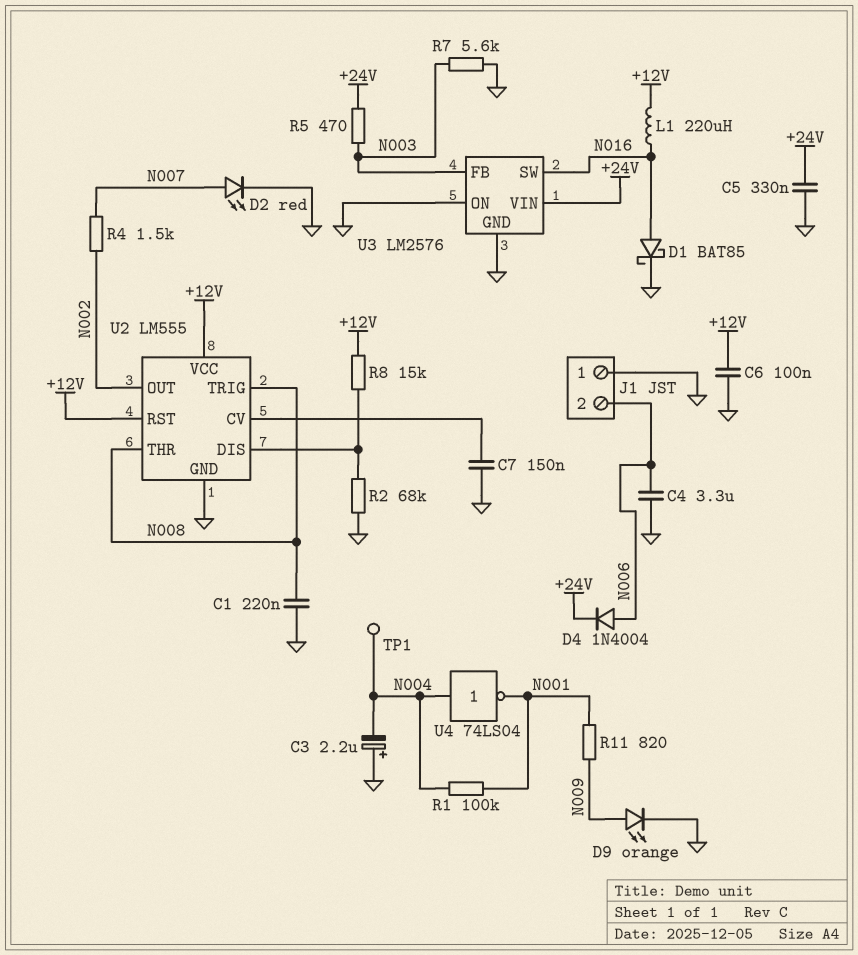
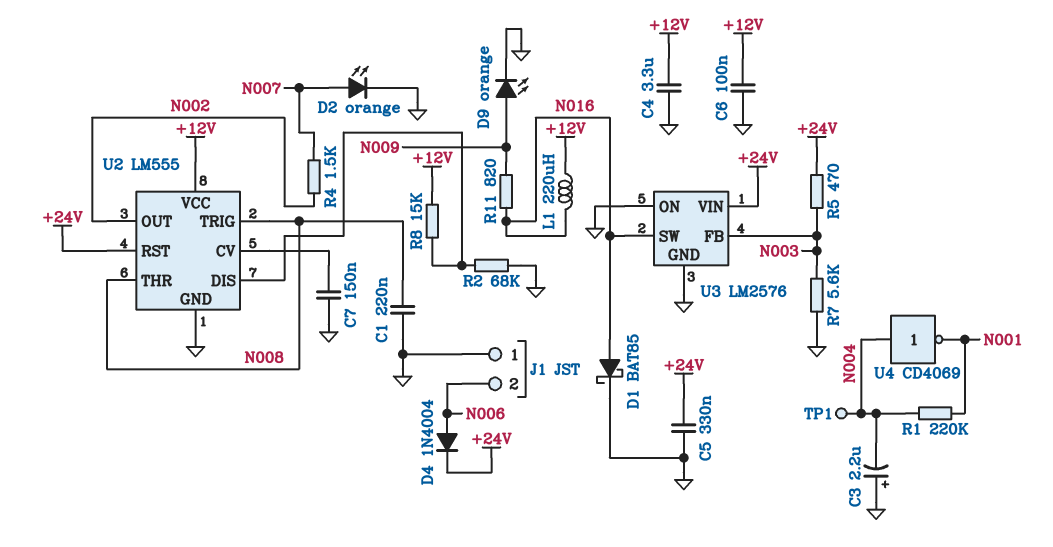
C4: 3.3uF (GND, N006) -> 3.3uF (+12V, GND)
D2: LED red (A N007, K GND) -> LED orange (A N007, K GND)
R1: 100k (N001, N004) -> 220k (N001, N004)
R11: 820 (N001, N009) -> 820 (N009, N016)
U2 pin RST: +12V -> +24V
U4: NOT 74LS04 (in N004, out N001) -> NOT CD4069 (in N004, out N001)

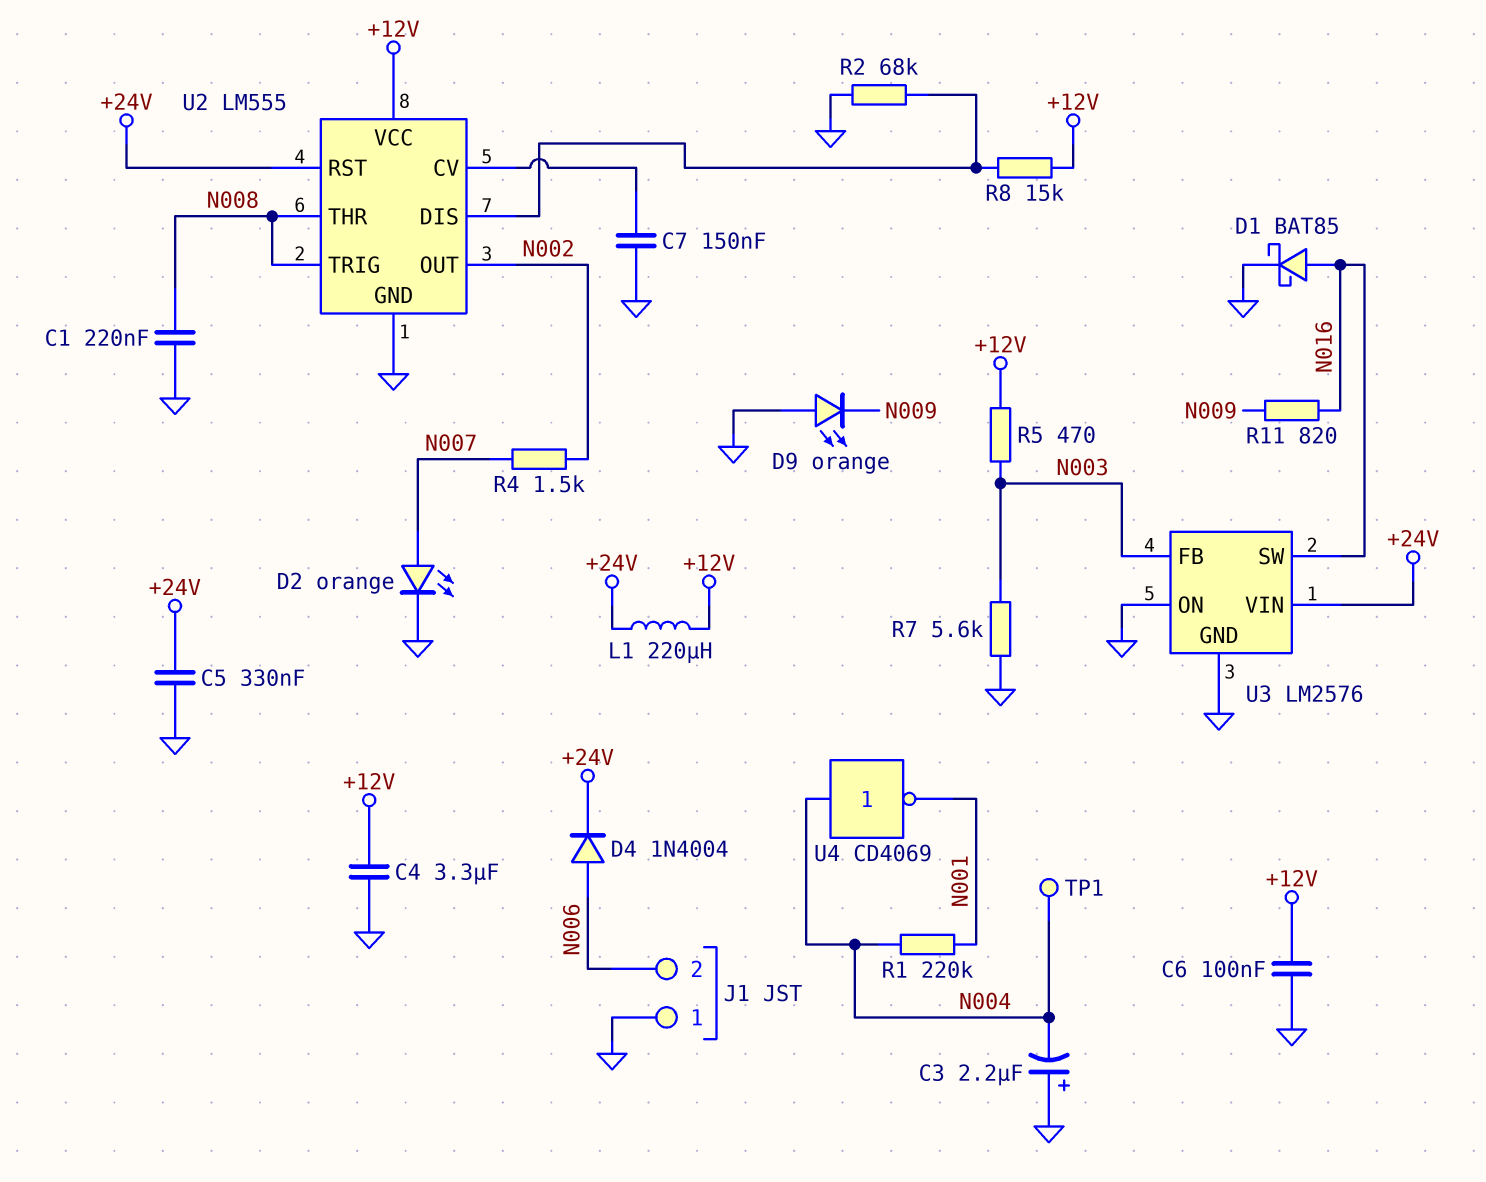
D9: LED orange (A N009, K GND) -> LED orange (A GND, K N009)
L1: 220uH (+12V, N016) -> 220uH (+12V, +24V)
R5: 470 (+24V, N003) -> 470 (+12V, N003)

